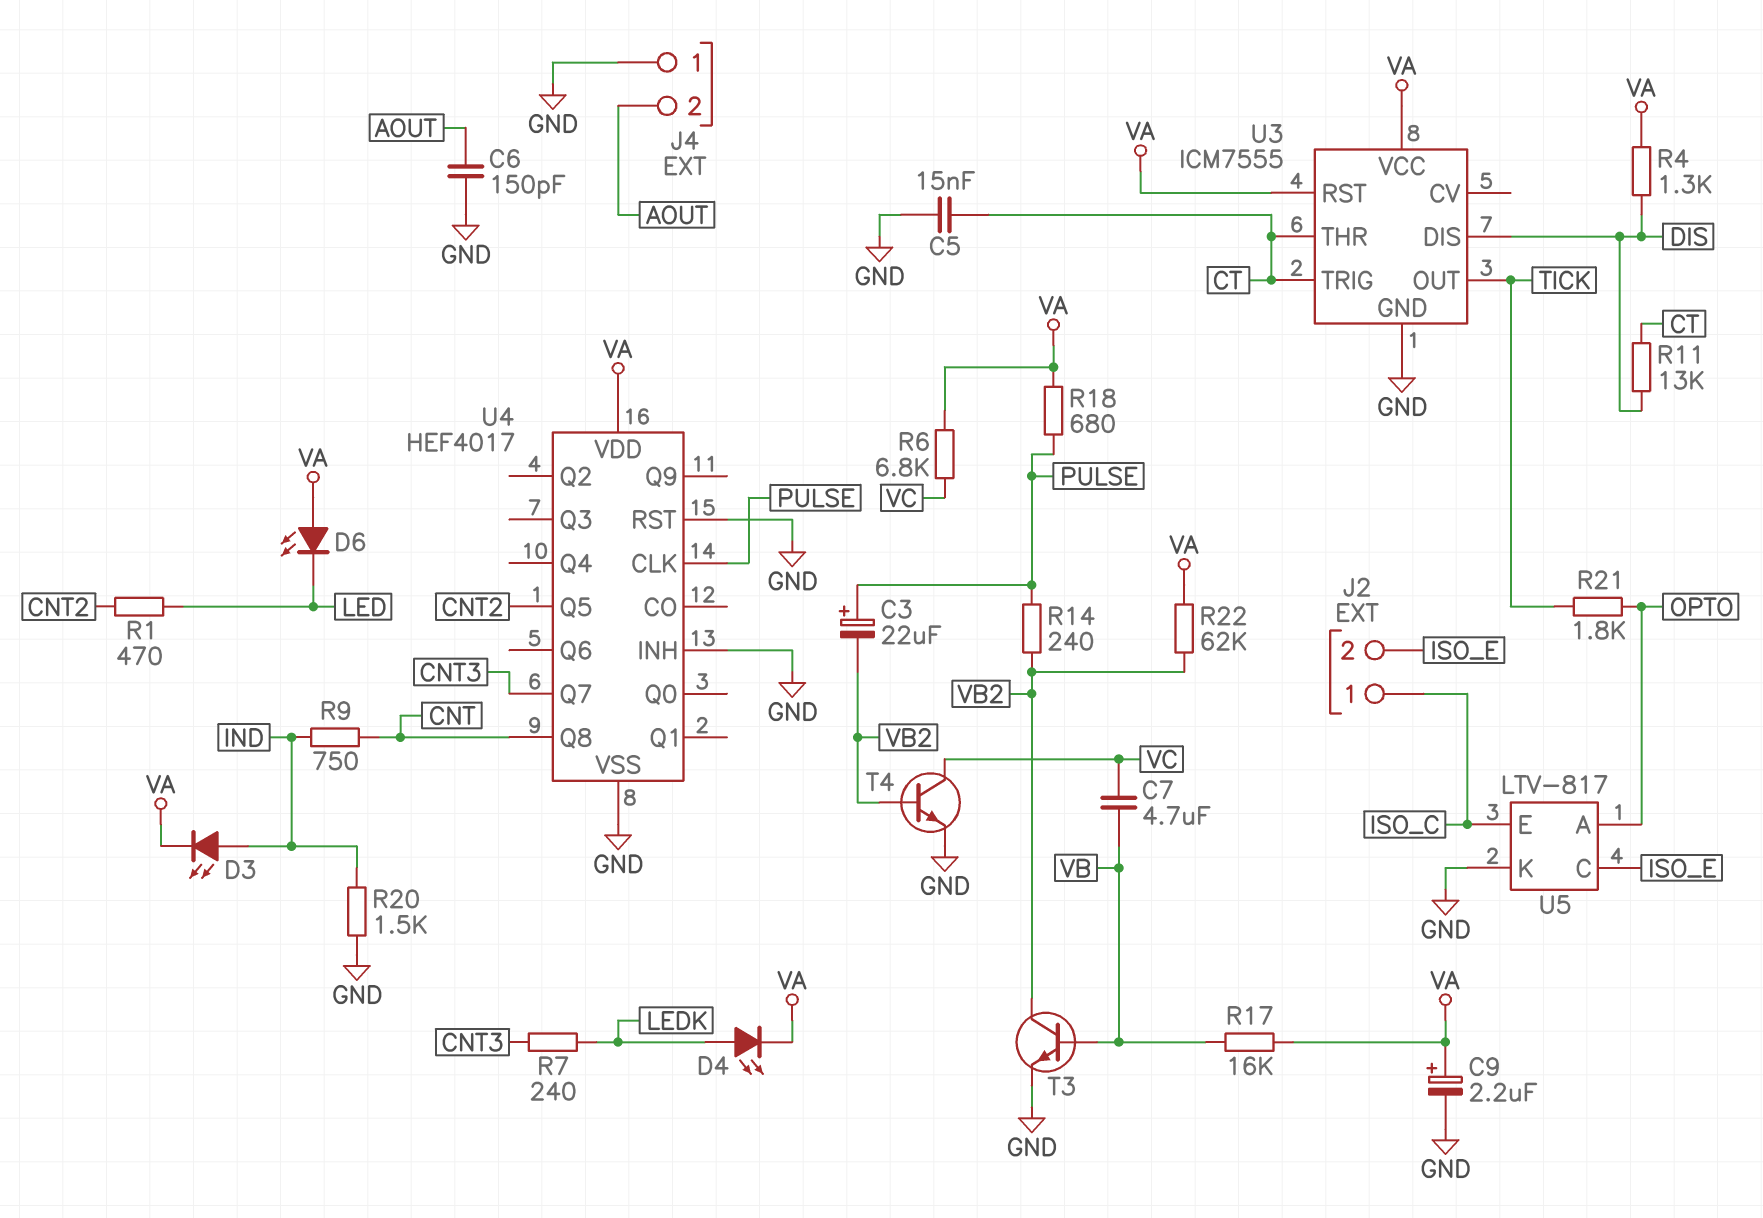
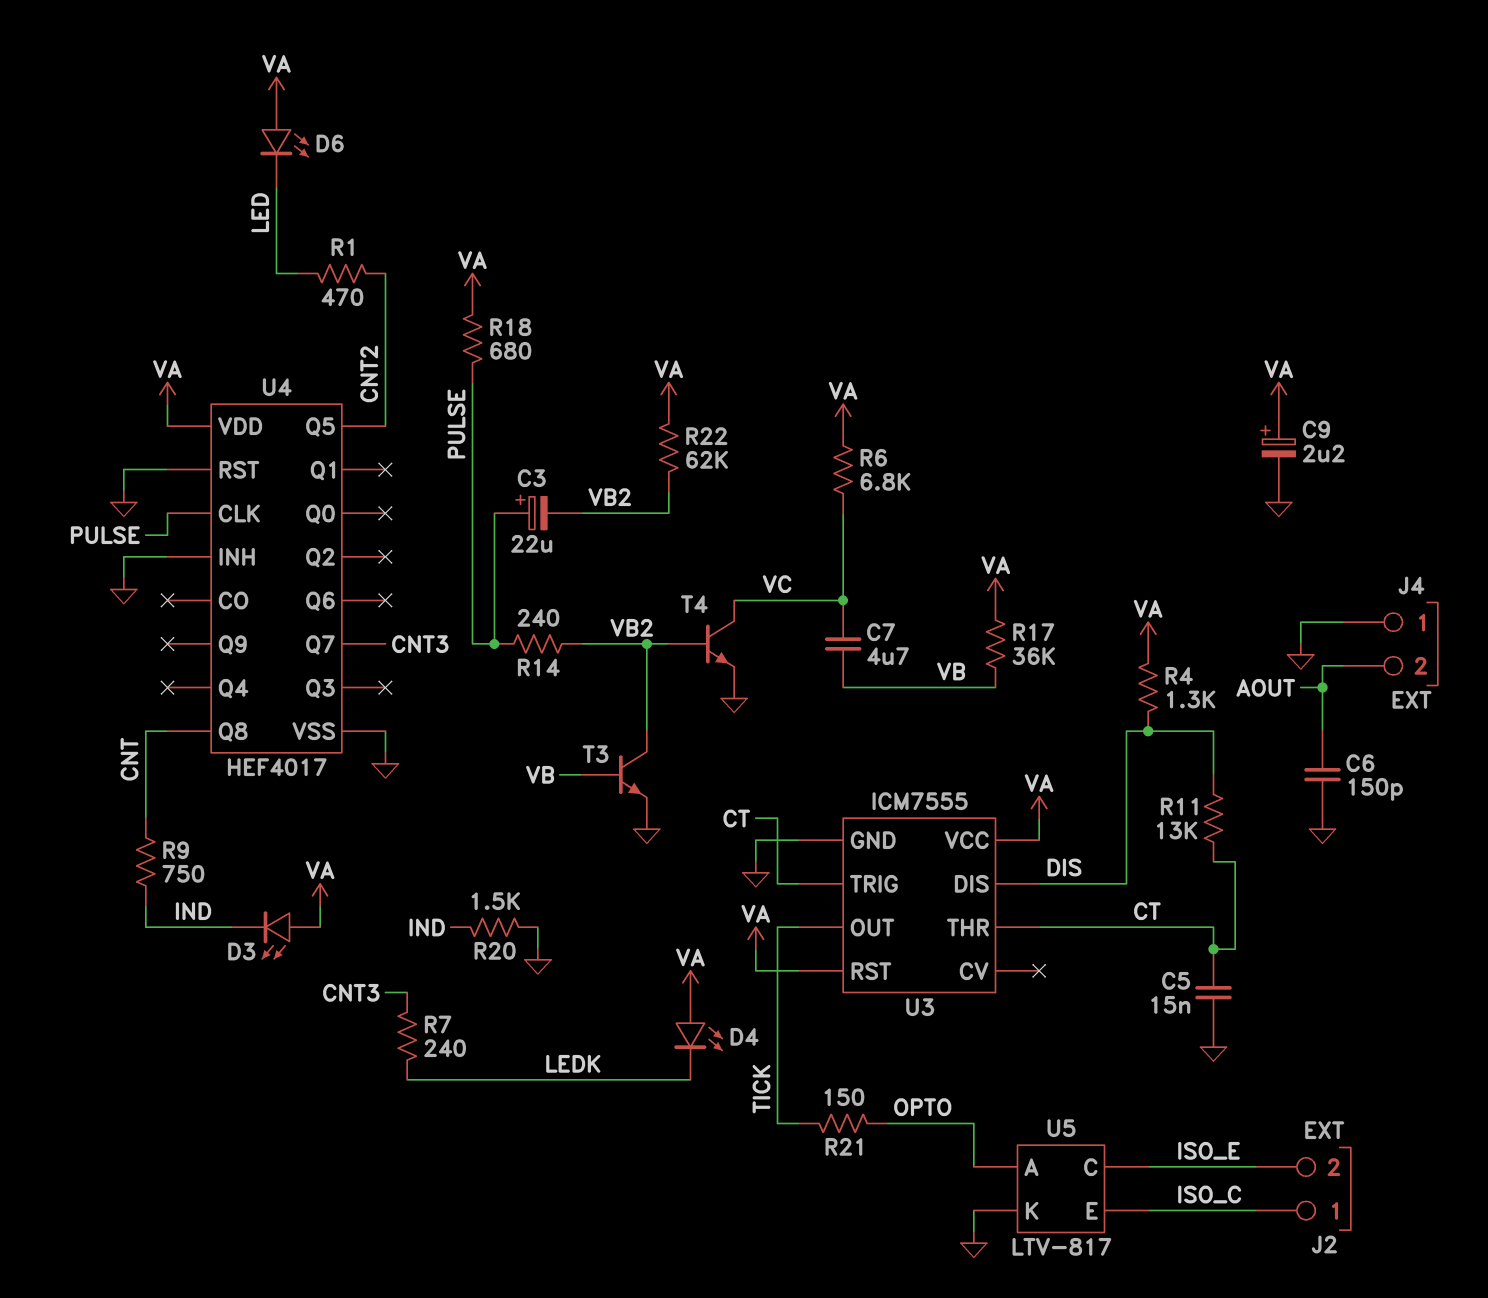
D3: LED (A IND, K VA) -> LED (A VA, K IND)
D4: LED (A LEDK, K VA) -> LED (A VA, K LEDK)
R17: 16k (VA, VB) -> 36k (VA, VB)
R21: 1.8k (OPTO, TICK) -> 150 (OPTO, TICK)

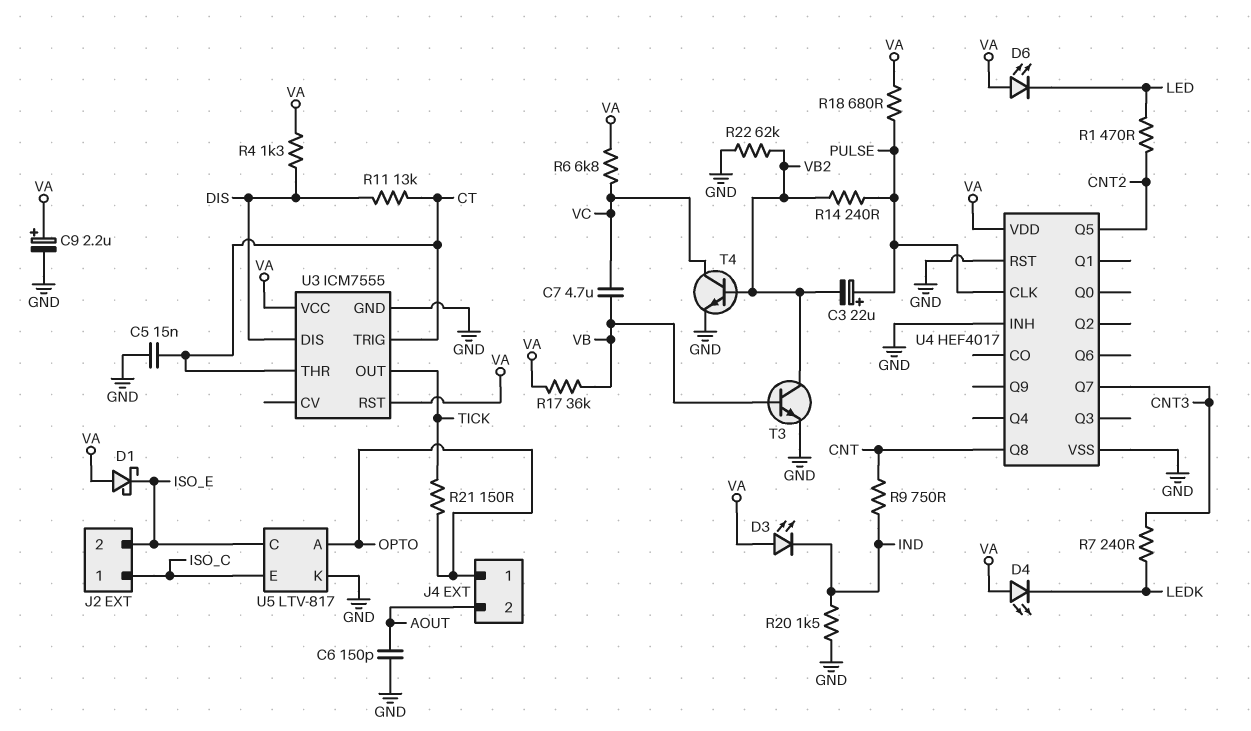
D1: none -> schottky (A VA, K ISO_E)
J4 pin 1: GND -> OPTO
R22: 62k (VA, VB2) -> 62k (GND, VB2)

